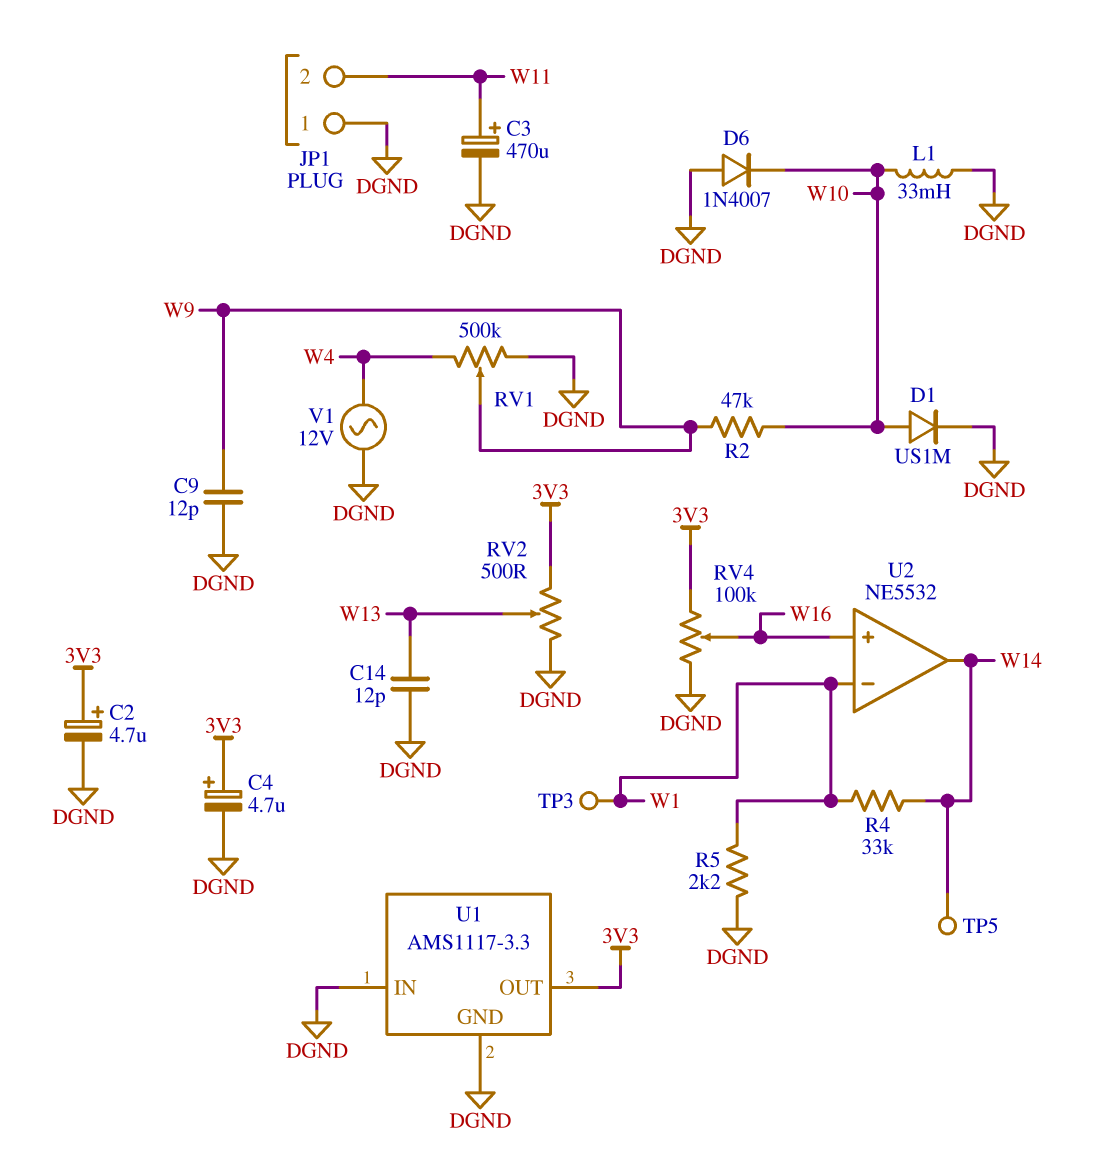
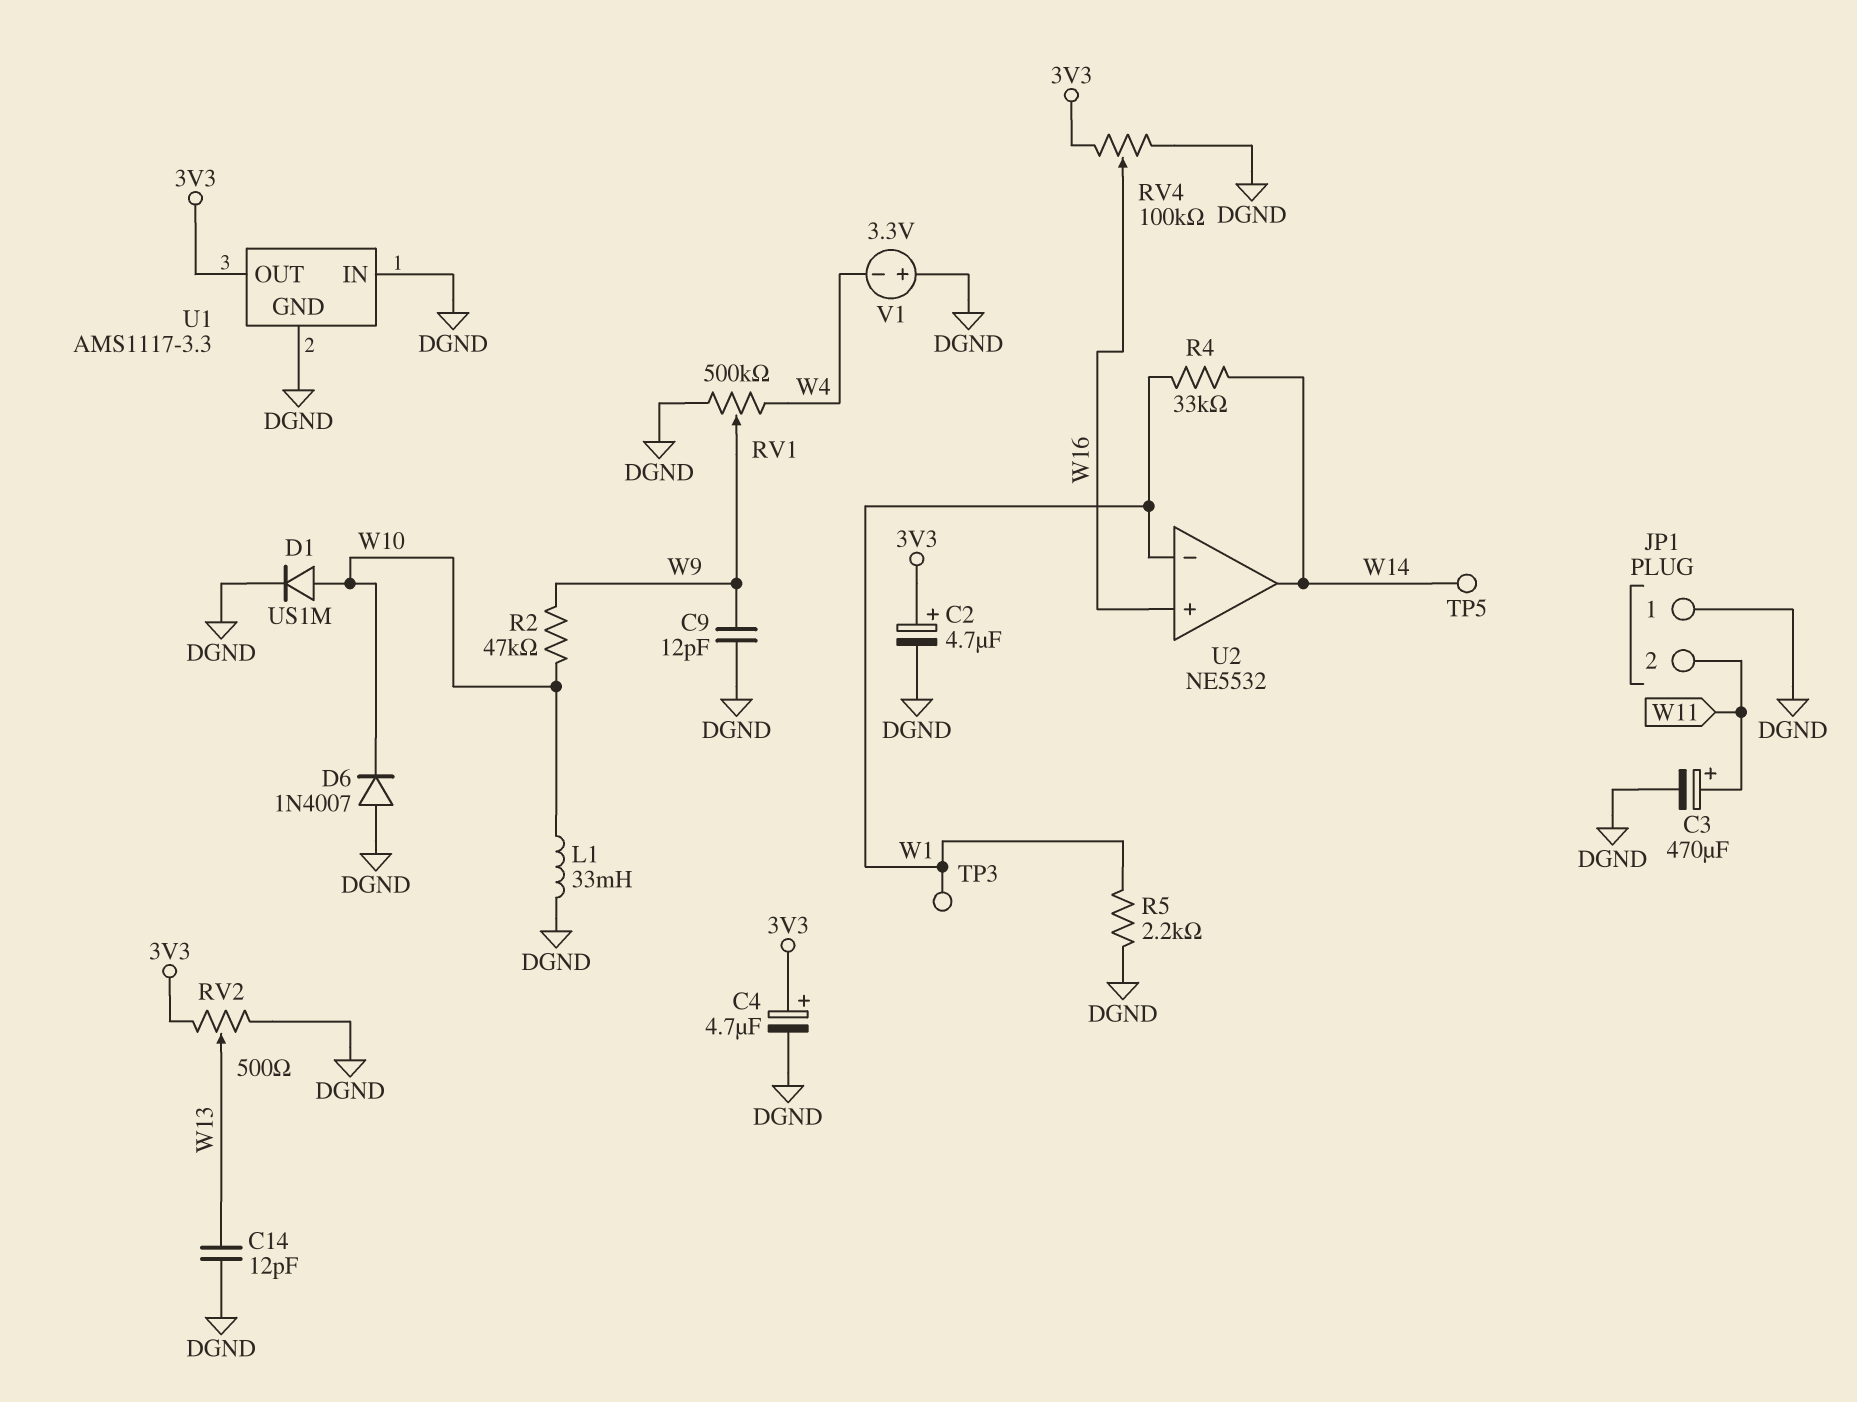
V1: AC 12V (DGND, W4) -> 3.3V (plus DGND, minus W4)

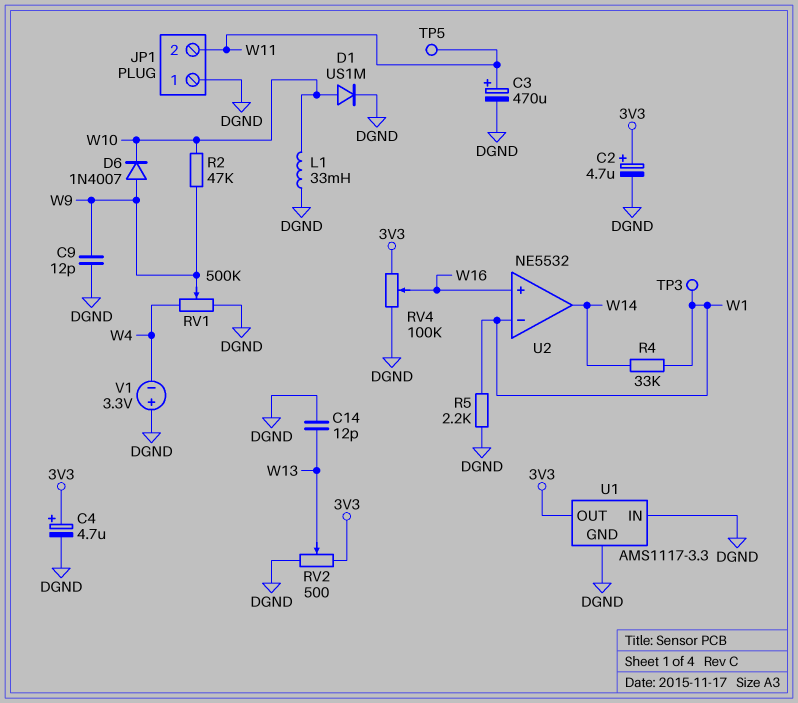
D6: diode 1N4007 (A DGND, K W10) -> diode 1N4007 (A W9, K W10)
TP5: test point (W14) -> test point (W11)

